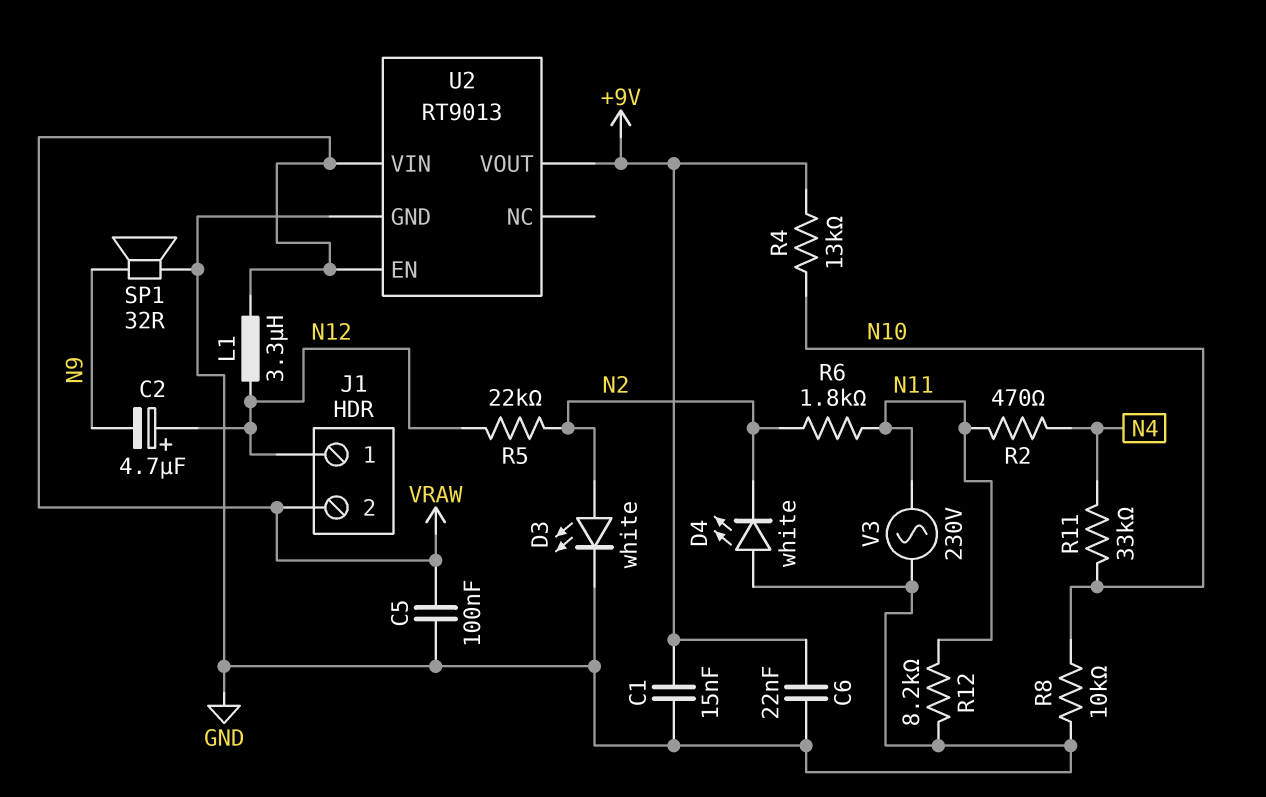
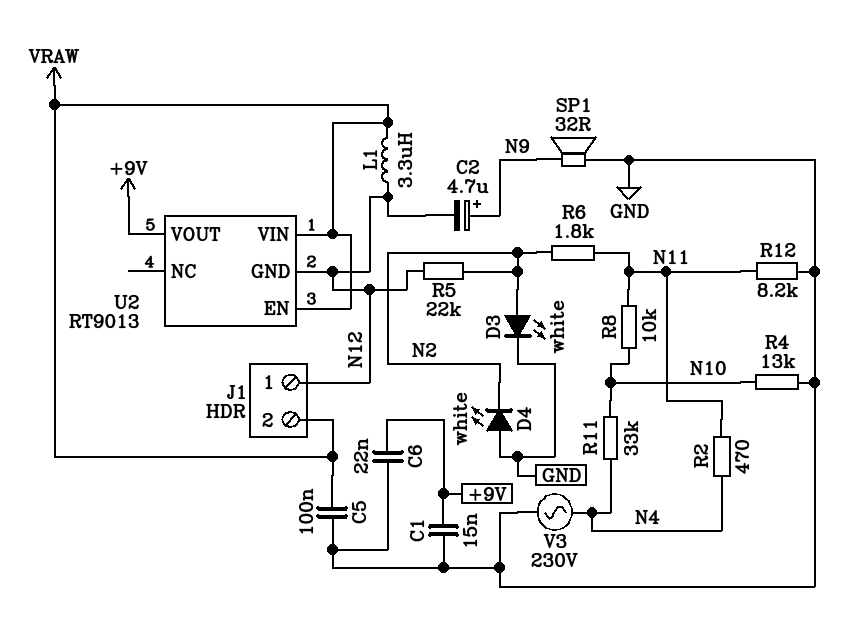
C2: 4.7uF (plus N12, minus N9) -> 4.7uF (plus N9, minus N12)
R4: 13k (+9V, N10) -> 13k (GND, N10)
R8: 10k (GND, N10) -> 10k (N10, N11)
U2 pin GND: GND -> N12
V3: AC 230V (GND, N11) -> AC 230V (GND, N4)

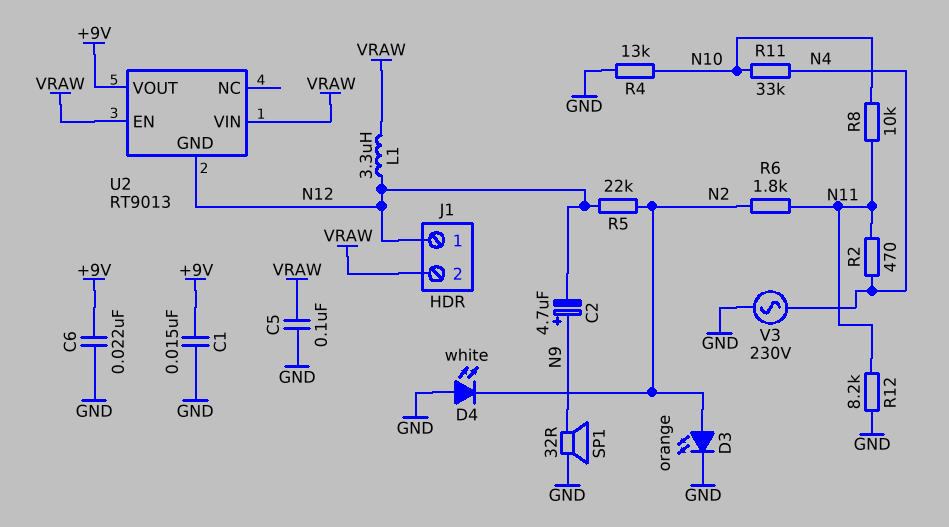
D3: LED white (A N2, K GND) -> LED orange (A N2, K GND)

